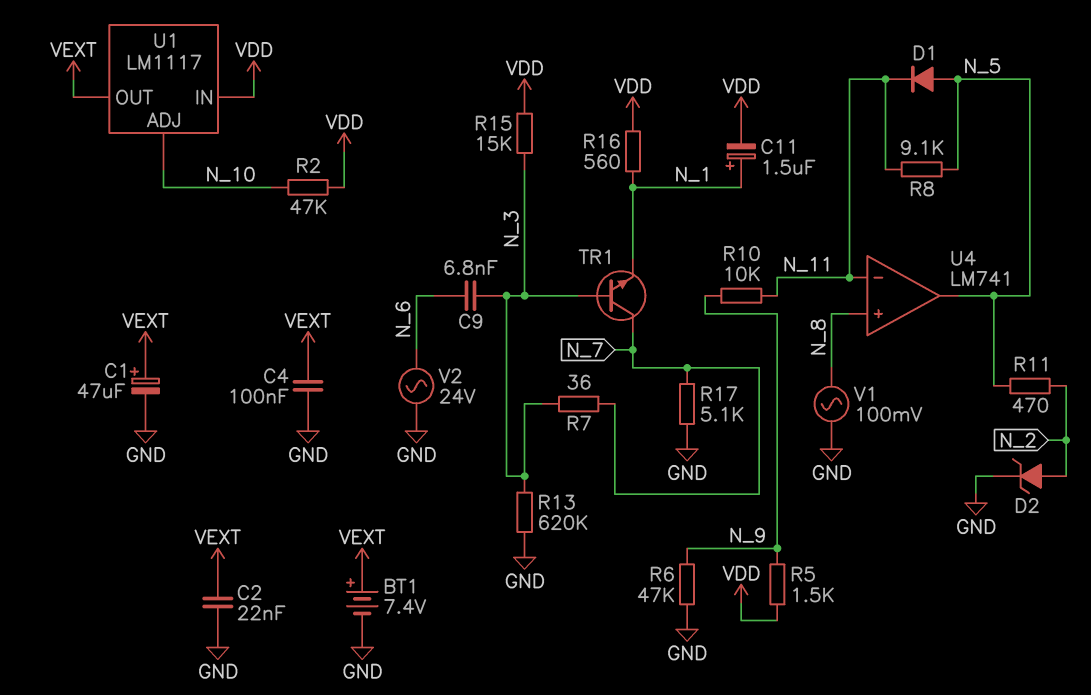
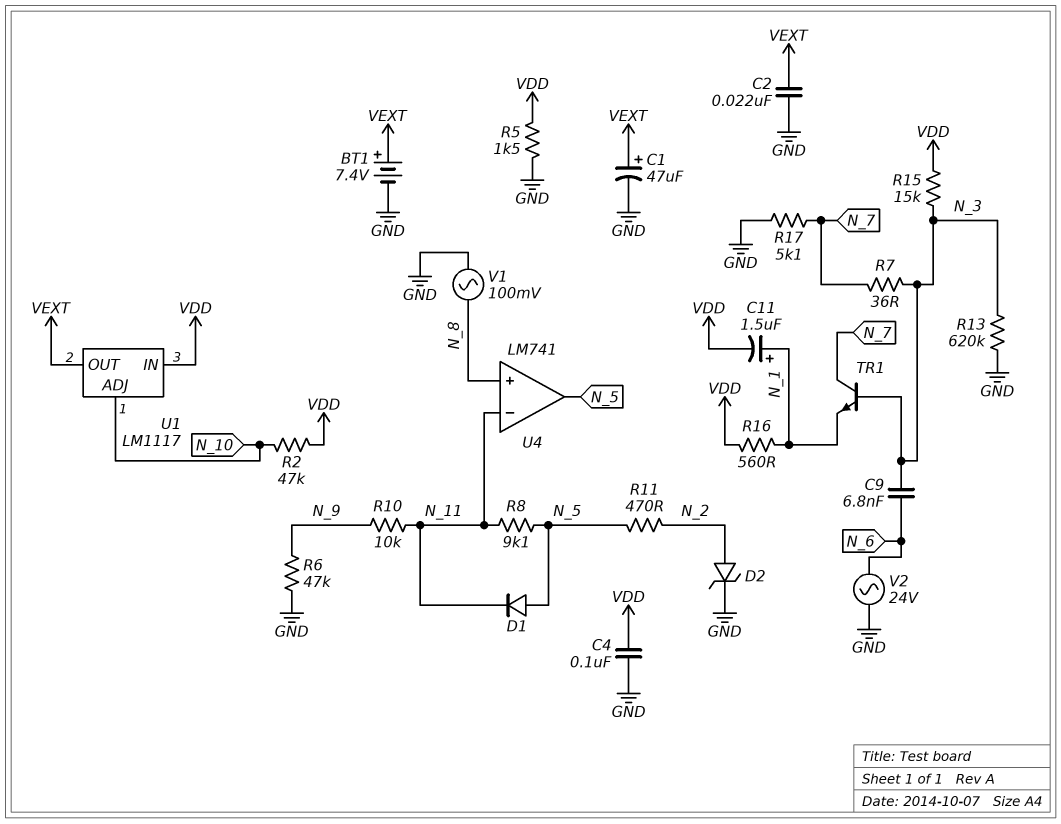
C4: 100nF (GND, VEXT) -> 100nF (GND, VDD)
R5: 1.5k (N_9, VDD) -> 1.5k (GND, VDD)

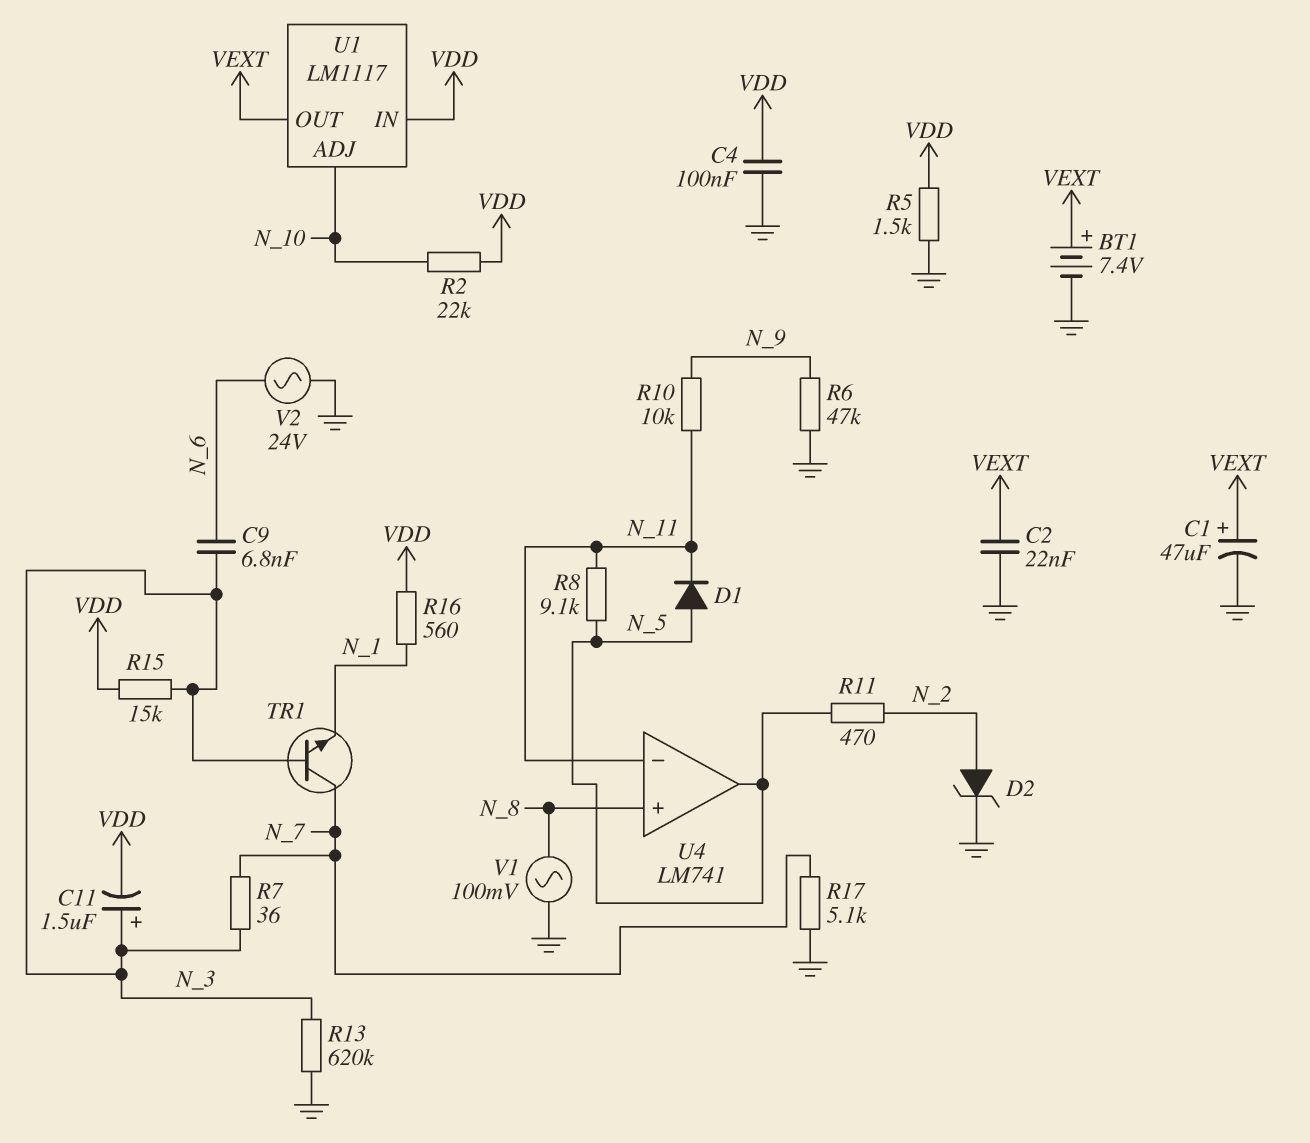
C11: 1.5uF (plus N_1, minus VDD) -> 1.5uF (plus N_3, minus VDD)
R2: 47k (N_10, VDD) -> 22k (N_10, VDD)

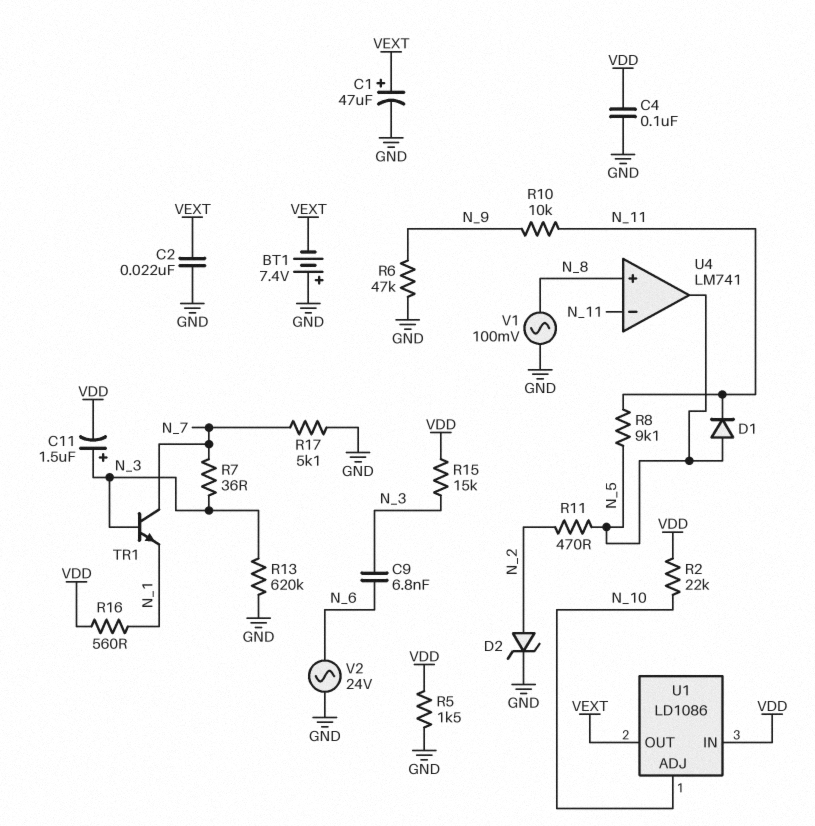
BT1: 7.4V (plus VEXT, minus GND) -> 7.4V (plus GND, minus VEXT)
U1: LM1117 -> LD1086

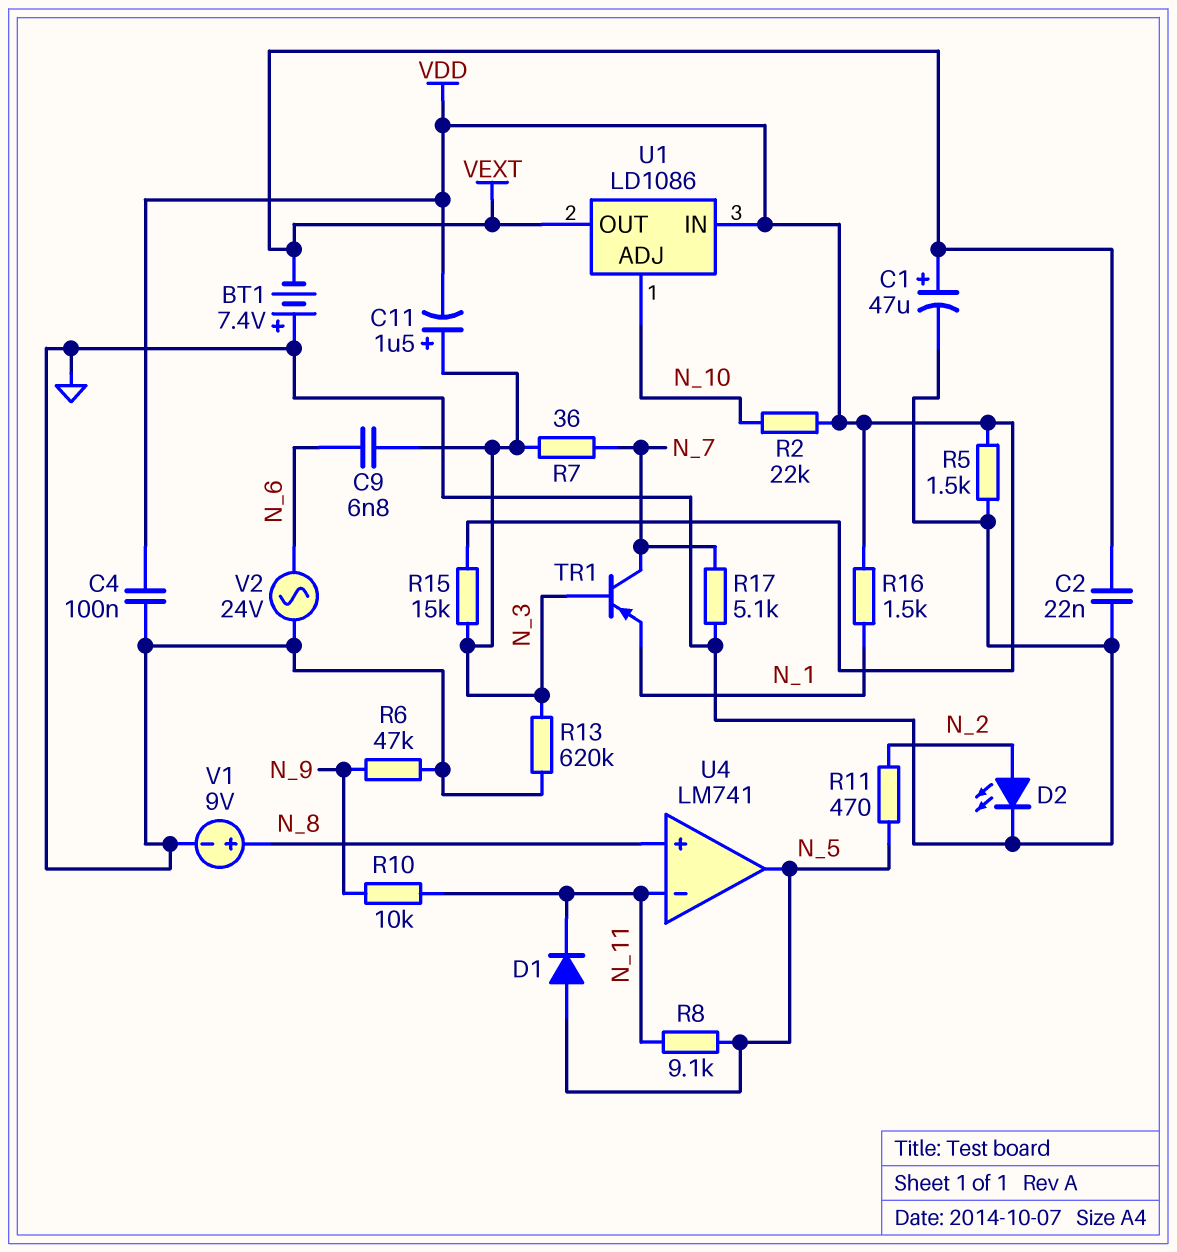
D2: zener (A N_2, K GND) -> LED (A N_2, K GND)
R16: 560 (N_1, VDD) -> 1.5k (N_1, VDD)
TR1: NPN (B N_3, C N_7, E N_1) -> PNP (B N_3, C N_7, E N_1)
V1: AC 100mV (GND, N_8) -> 9V (plus N_8, minus GND)

